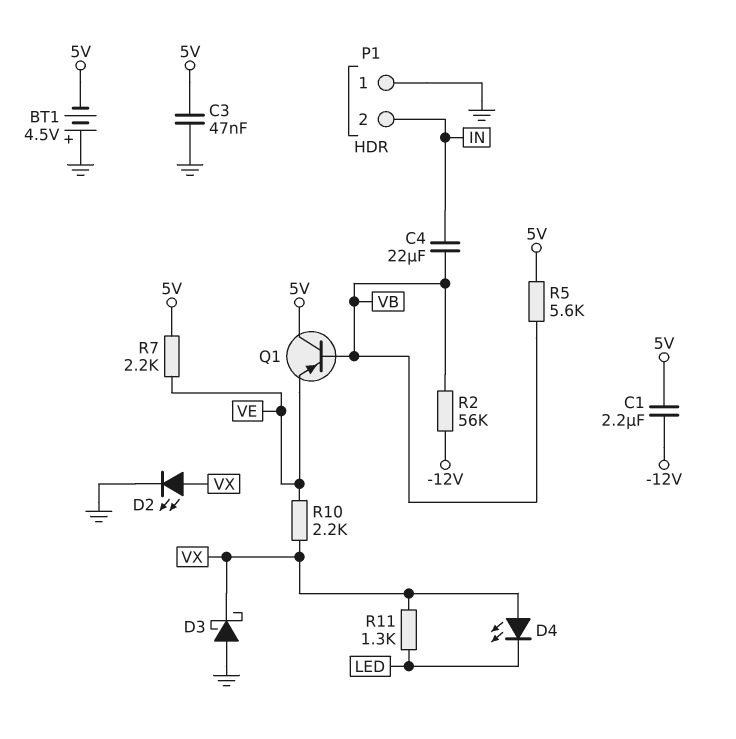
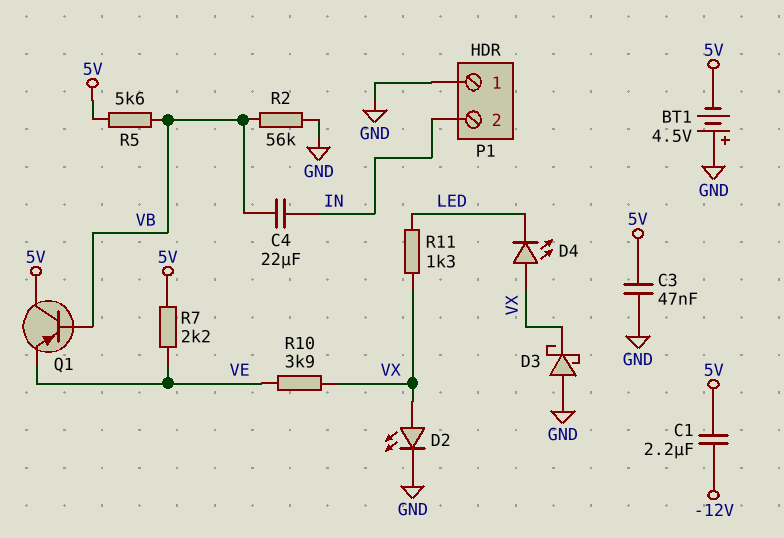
R2: 56k (-12V, VB) -> 56k (GND, VB)
R10: 2.2k (VE, VX) -> 3.9k (VE, VX)

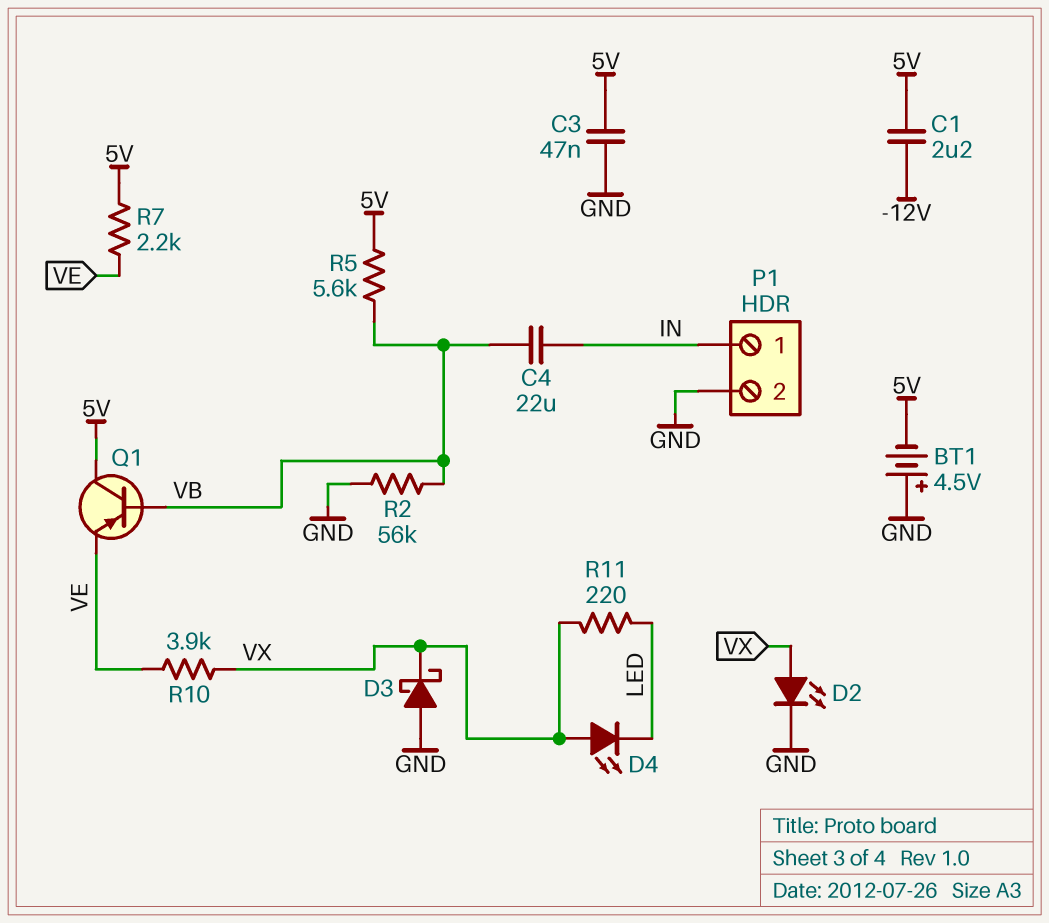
P1 pin 1: GND -> IN
P1 pin 2: IN -> GND
R11: 1.3k (LED, VX) -> 220 (LED, VX)

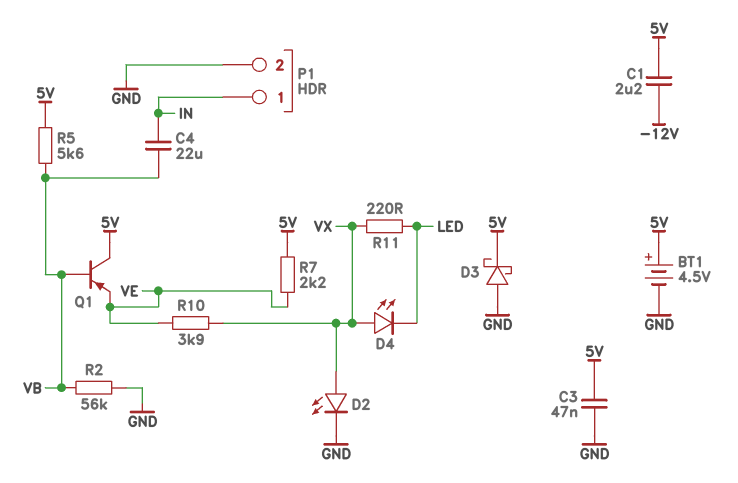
BT1: 4.5V (plus GND, minus 5V) -> 4.5V (plus 5V, minus GND)
D3: schottky (A GND, K VX) -> schottky (A GND, K 5V)

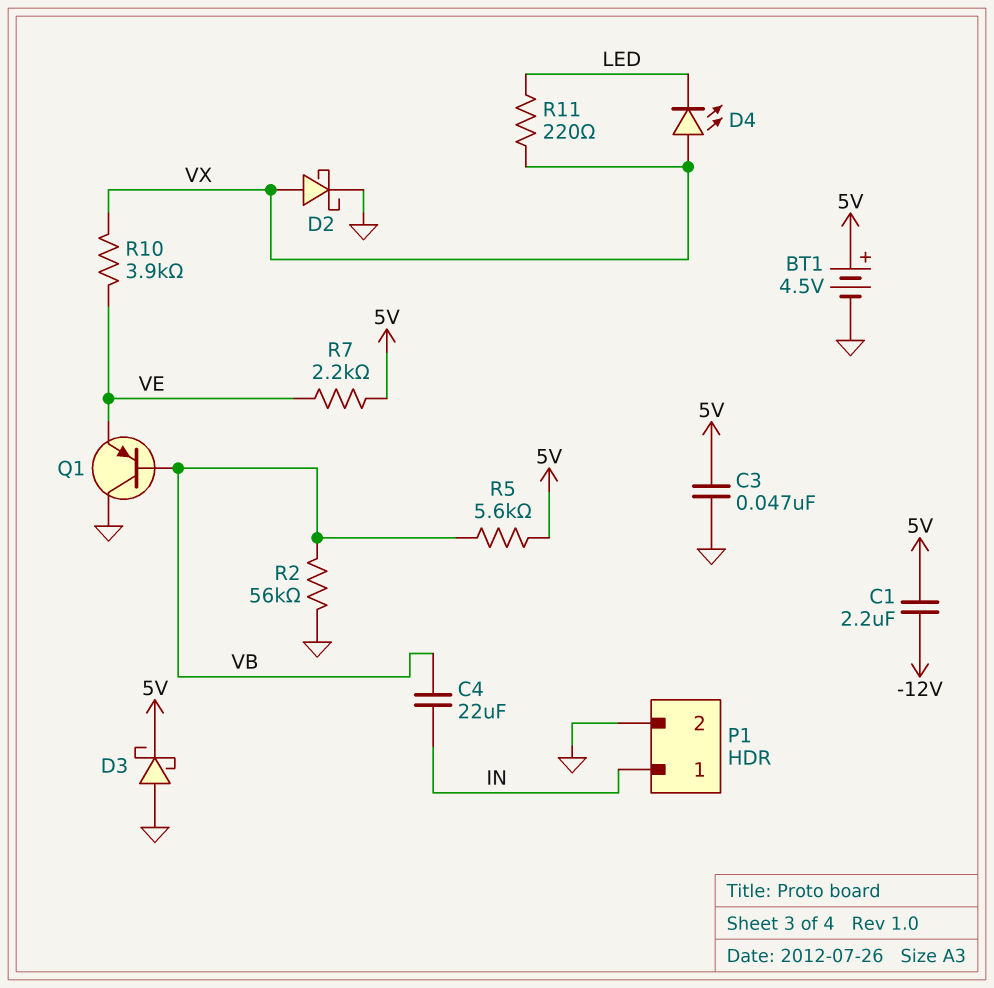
D2: LED (A VX, K GND) -> schottky (A VX, K GND)
Q1: PNP (B VB, C 5V, E VE) -> PNP (B VB, C GND, E VE)

